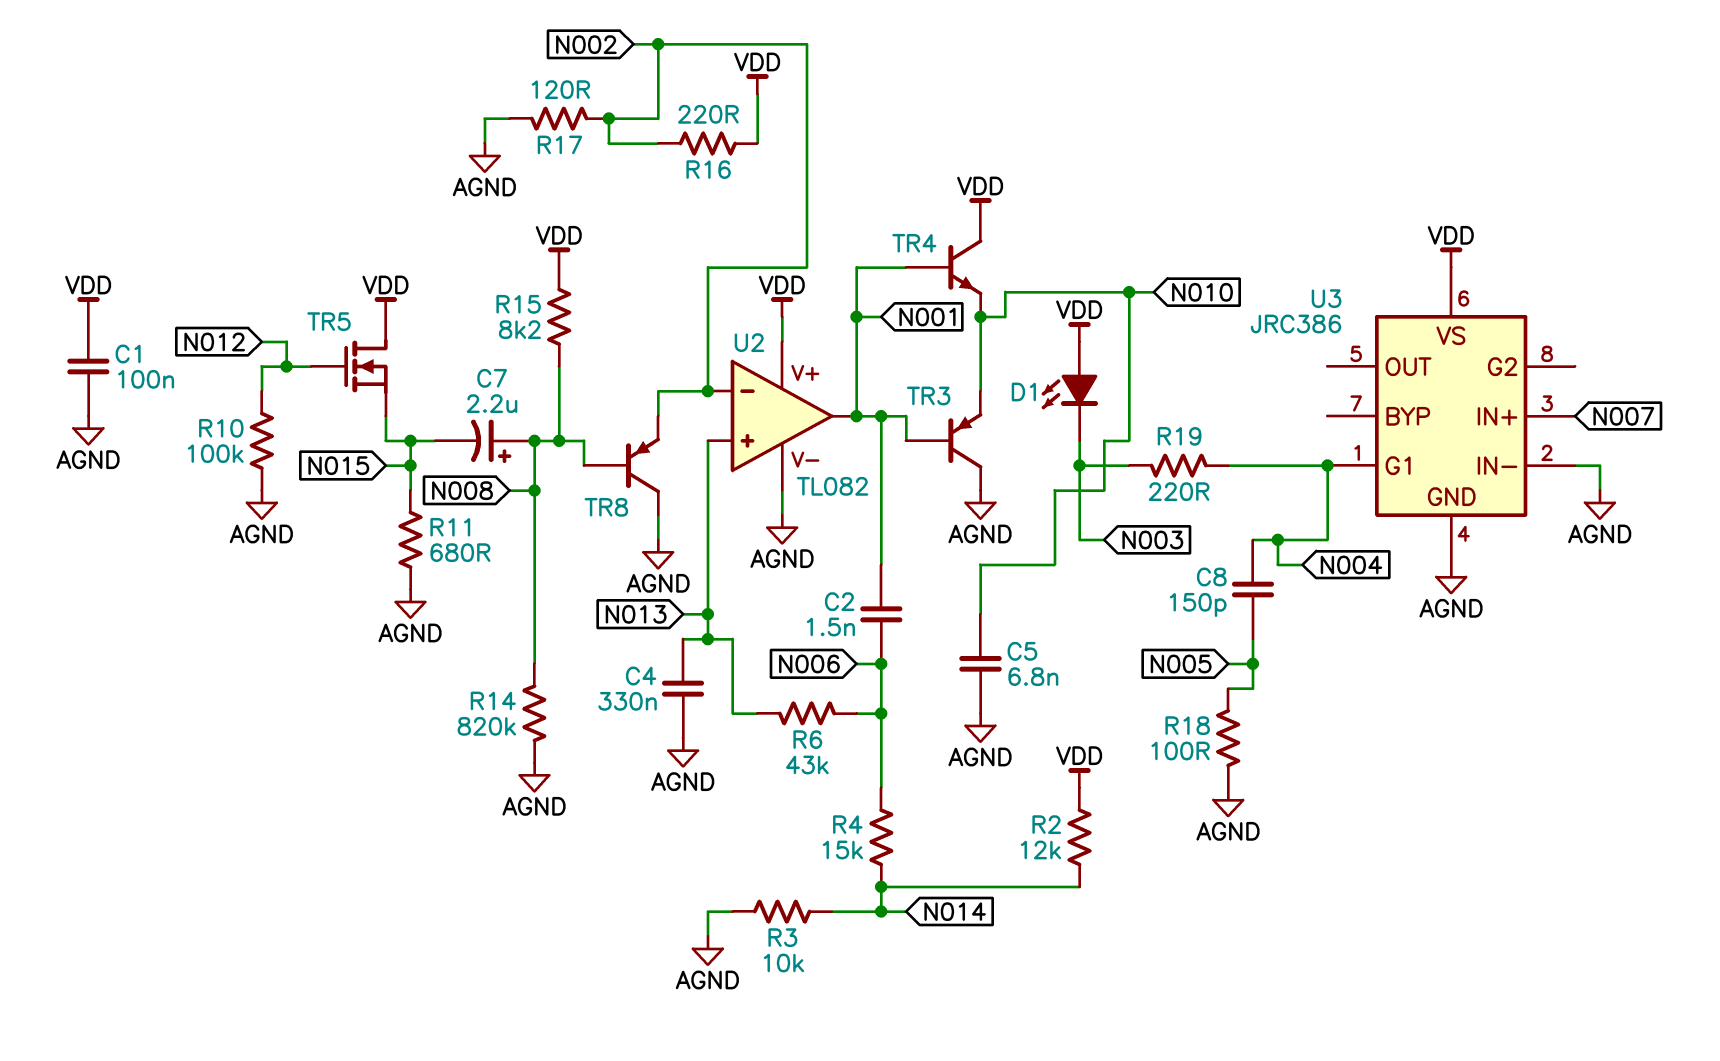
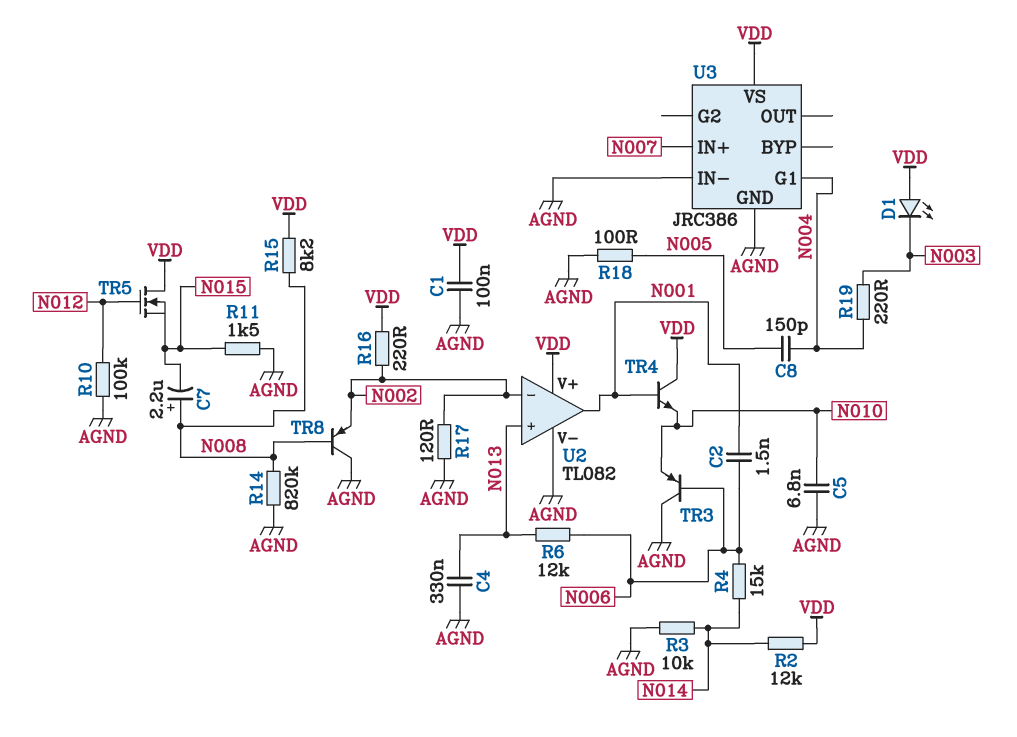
R6: 43k (N006, N013) -> 12k (N006, N013)
R11: 680 (AGND, N015) -> 1.5k (AGND, N015)
TR3: PNP (B N001, C AGND, E N010) -> PNP (B N006, C AGND, E N010)

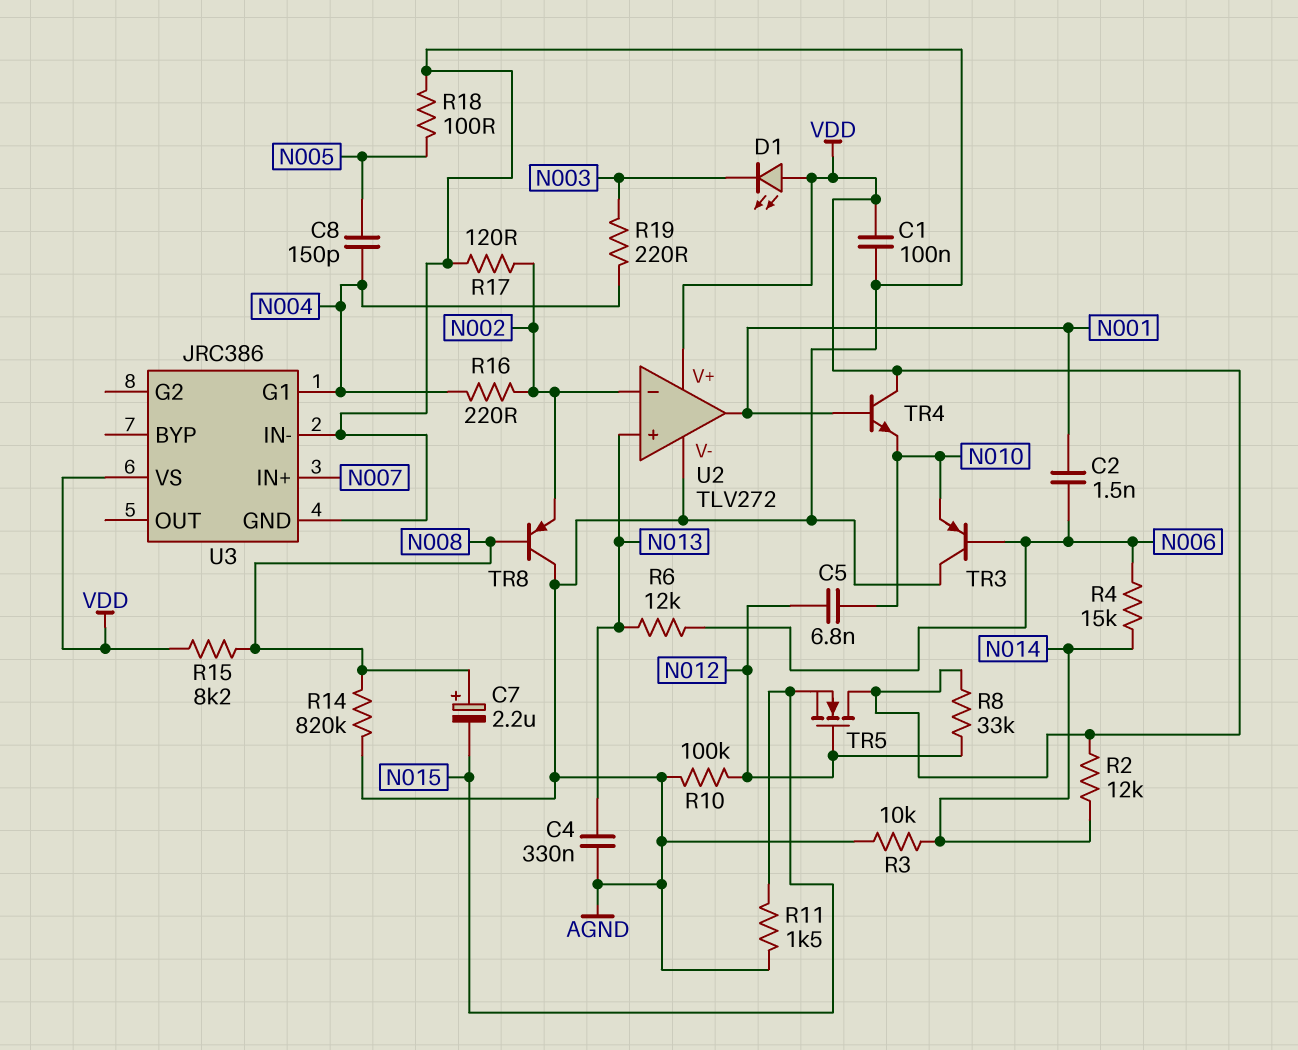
C5: 6.8nF (AGND, N010) -> 6.8nF (N010, N012)
R8: none -> 33k (N012, VDD)
R16: 220 (N002, VDD) -> 220 (N002, N004)
U2: TL082 -> TLV272

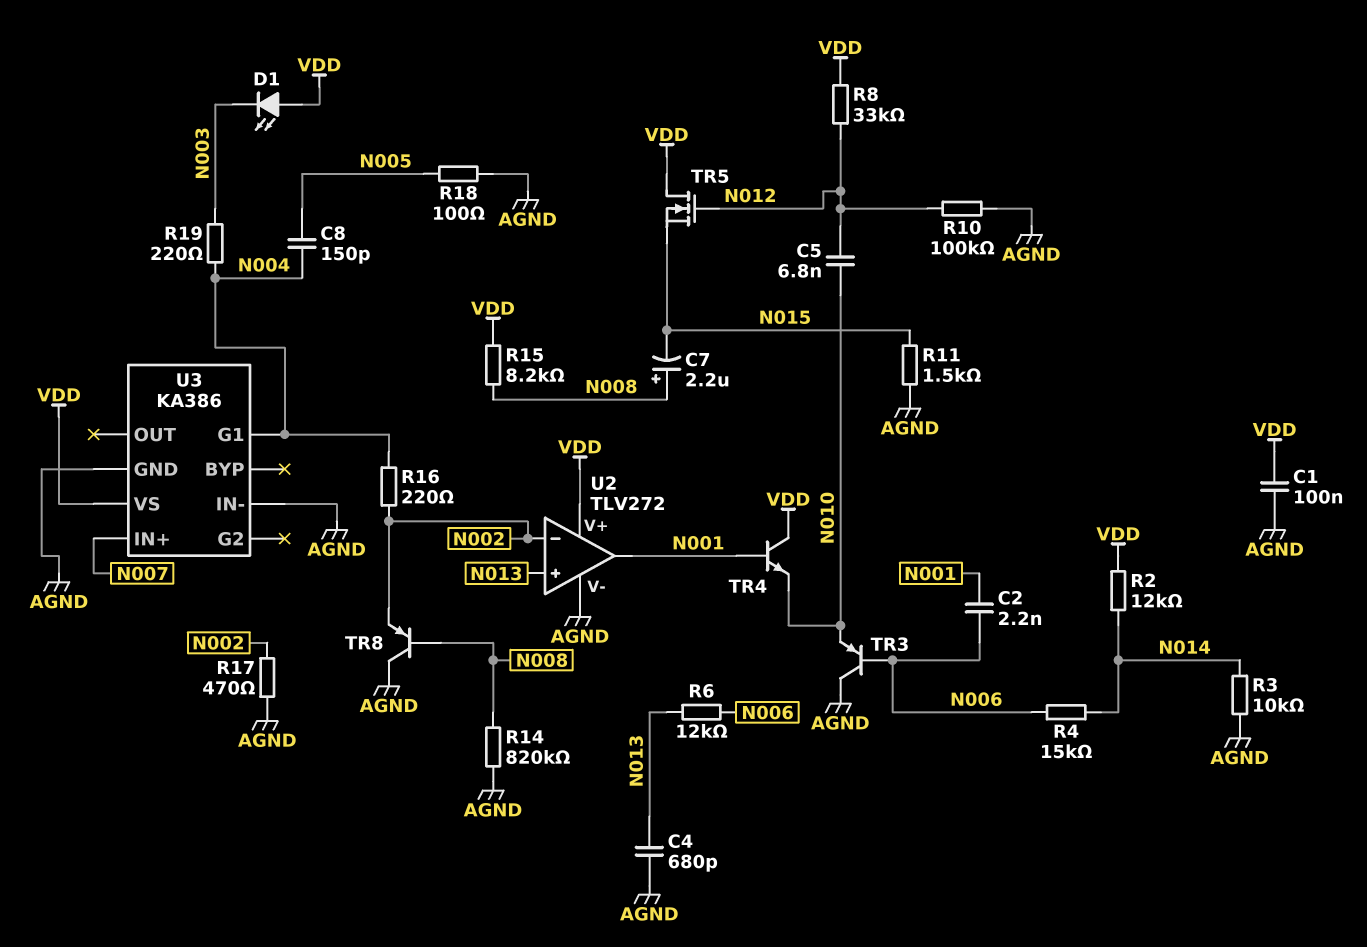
C2: 1.5nF (N001, N006) -> 2.2nF (N001, N006)
C4: 330nF (AGND, N013) -> 680pF (AGND, N013)
R17: 120 (AGND, N002) -> 470 (AGND, N002)
U3: JRC386 -> KA386

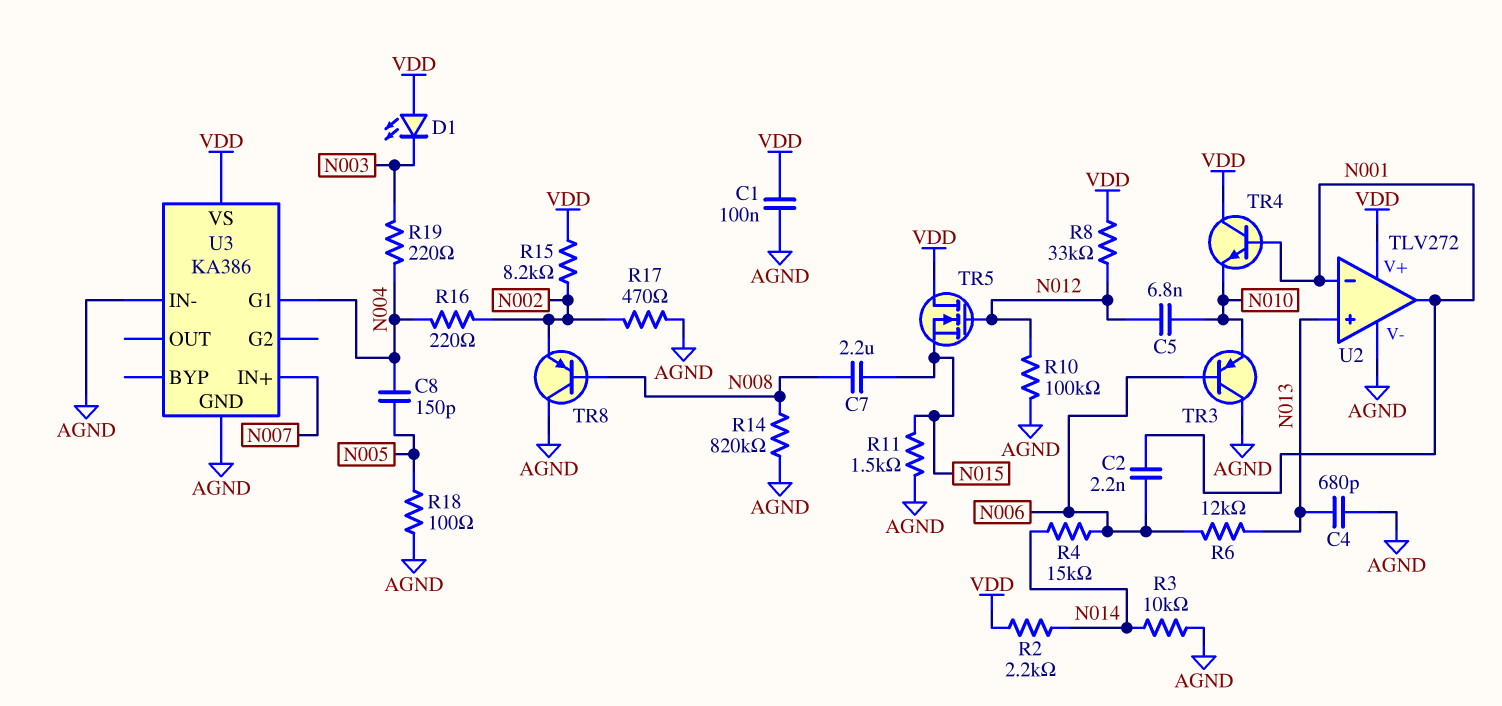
C7: 2.2uF (plus N008, minus N015) -> 2.2uF (N008, N015)
R2: 12k (N014, VDD) -> 2.2k (N014, VDD)
R15: 8.2k (N008, VDD) -> 8.2k (N002, VDD)
U2 pin in-: N002 -> N001

